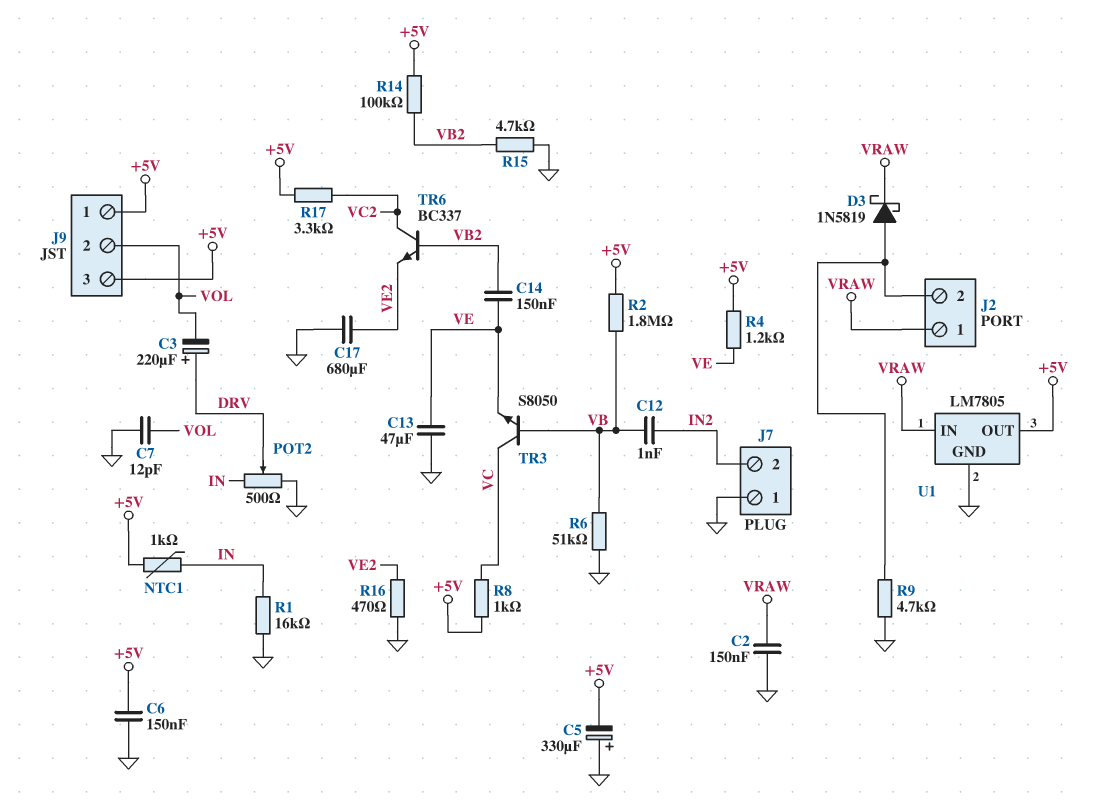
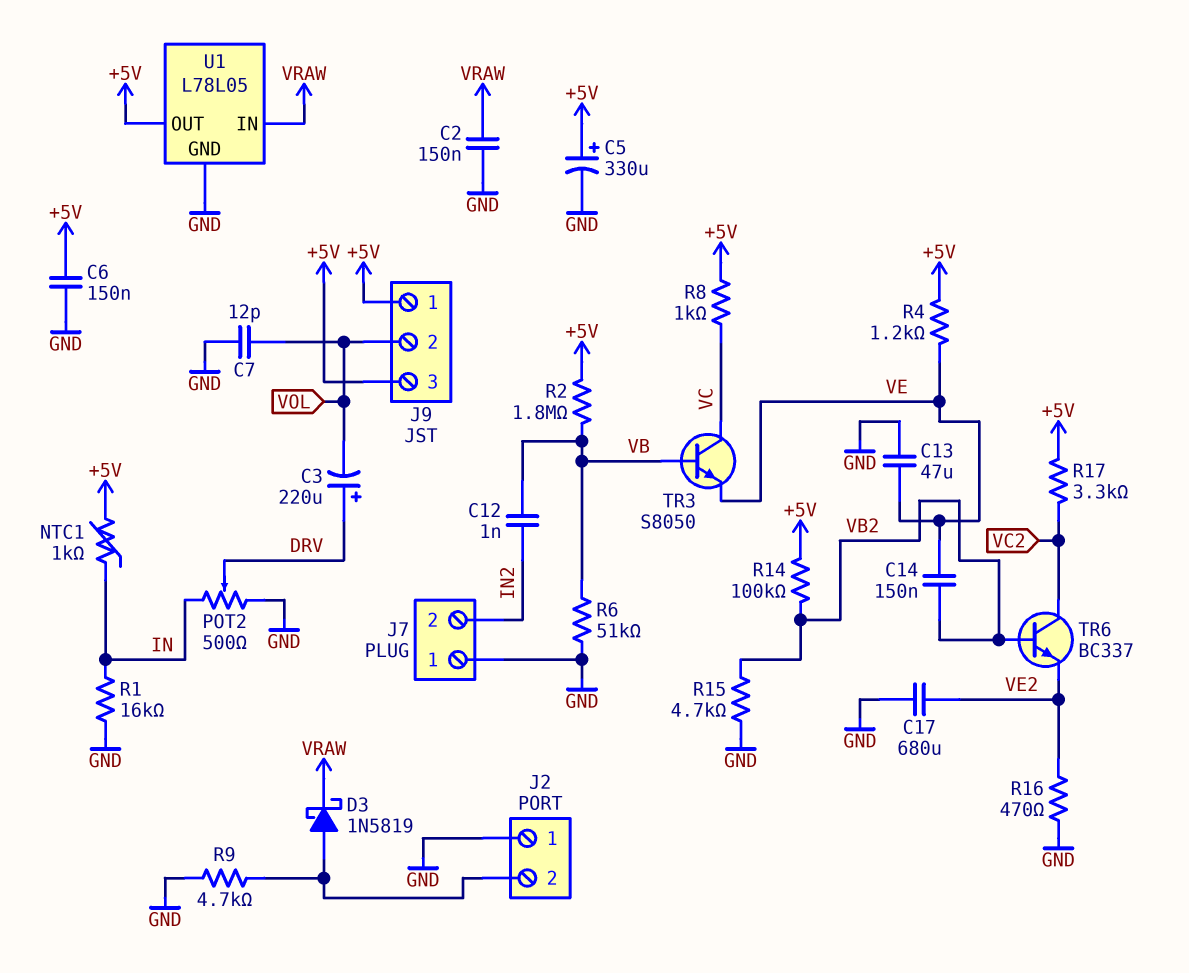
C5: 330uF (plus GND, minus +5V) -> 330uF (plus +5V, minus GND)
J2 pin 1: VRAW -> GND
U1: LM7805 -> L78L05

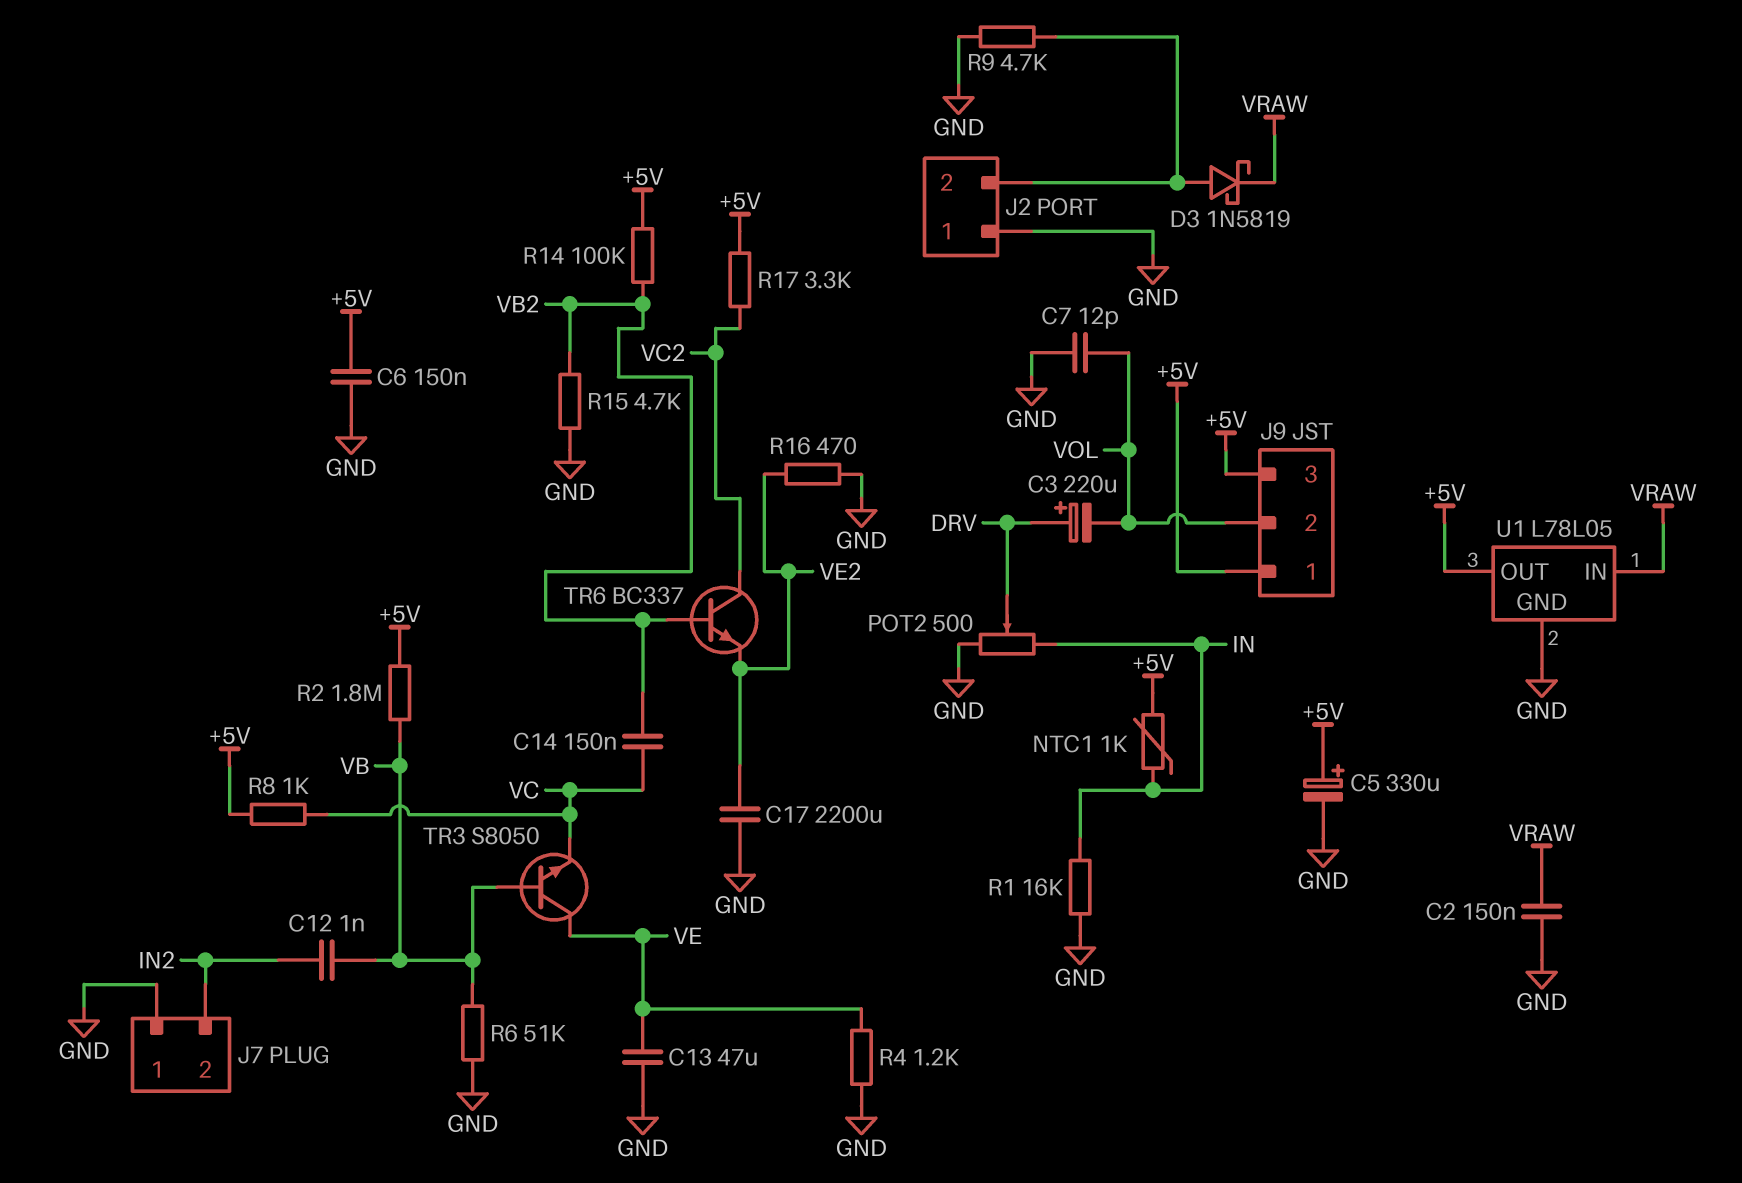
C14: 150nF (VB2, VE) -> 150nF (VB2, VC)
C17: 680uF (GND, VE2) -> 2200uF (GND, VE2)
R4: 1.2k (+5V, VE) -> 1.2k (GND, VE)
TR3: NPN S8050 (B VB, C VC, E VE) -> NPN S8050 (B VB, C VE, E VC)

